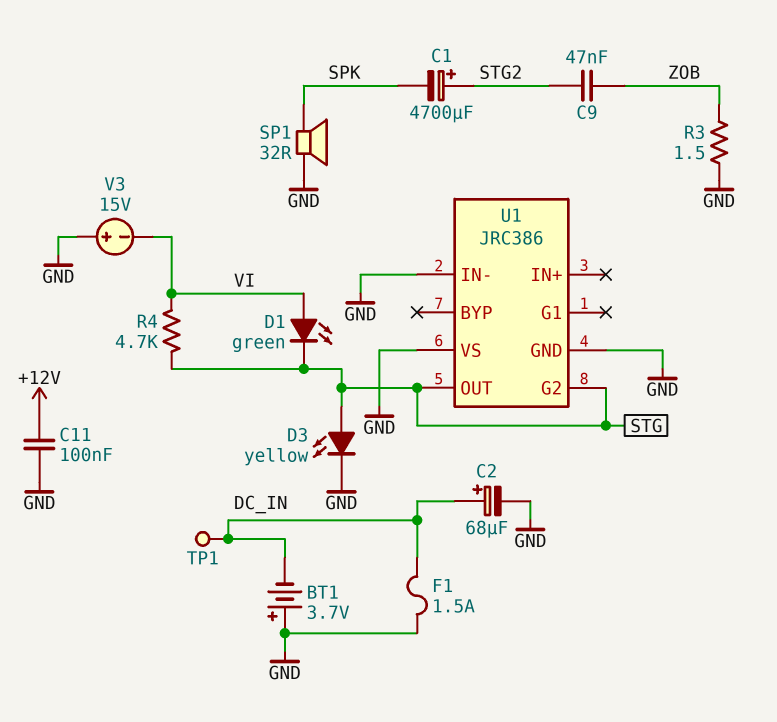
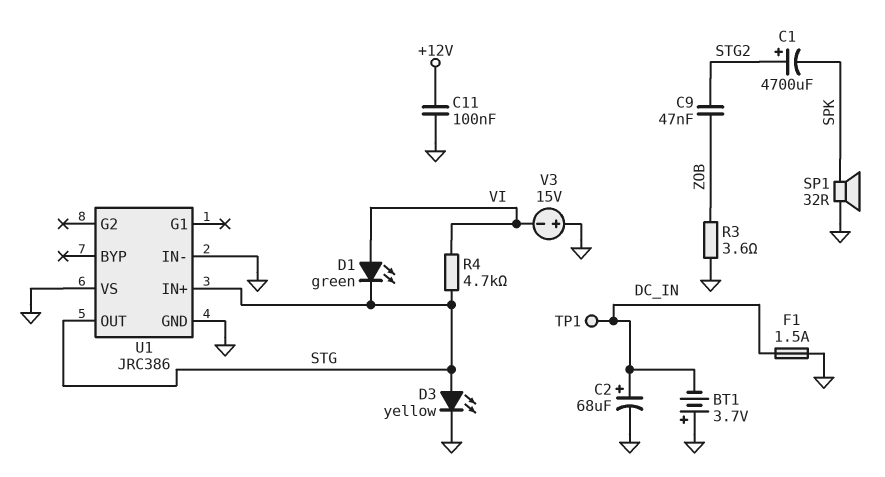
R3: 1.5 (GND, ZOB) -> 3.6 (GND, ZOB)
U1 pin G2: STG -> none
U1 pin IN+: none -> STG

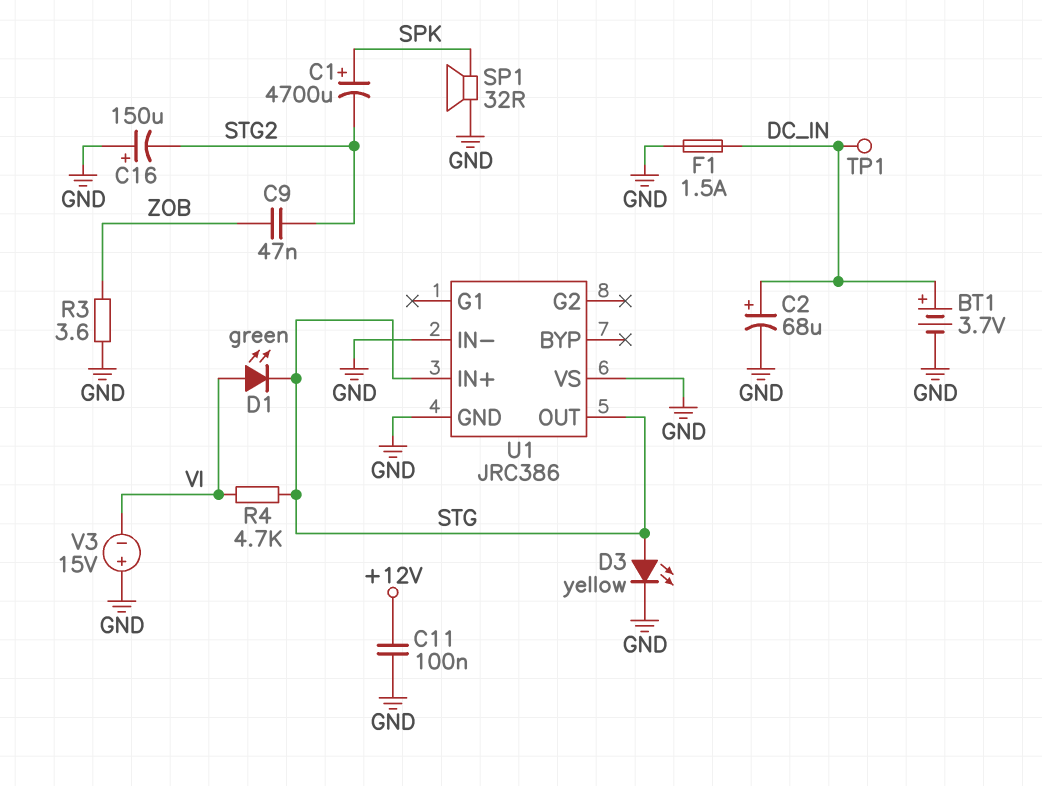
BT1: 3.7V (plus GND, minus DC_IN) -> 3.7V (plus DC_IN, minus GND)
C1: 4700uF (plus STG2, minus SPK) -> 4700uF (plus SPK, minus STG2)
C16: none -> 150uF (plus GND, minus STG2)

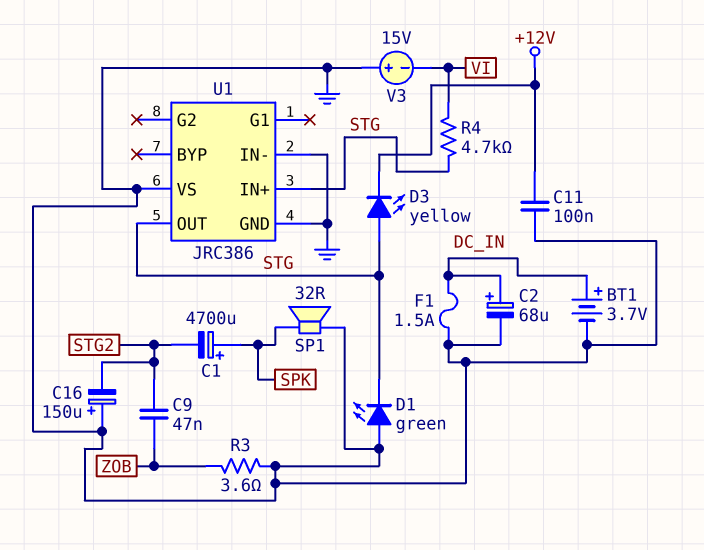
D1: LED green (A VI, K STG) -> LED green (A GND, K STG)
D3: LED yellow (A STG, K GND) -> LED yellow (A STG, K +12V)
TP1: test point (DC_IN) -> none

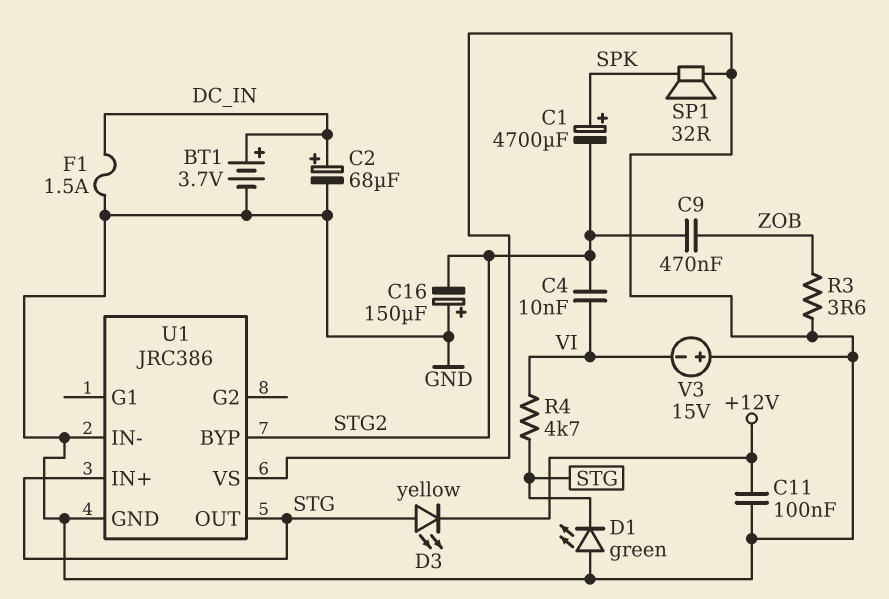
C4: none -> 10nF (STG2, VI)
C9: 47nF (STG2, ZOB) -> 470nF (STG2, ZOB)
U1 pin BYP: none -> STG2

